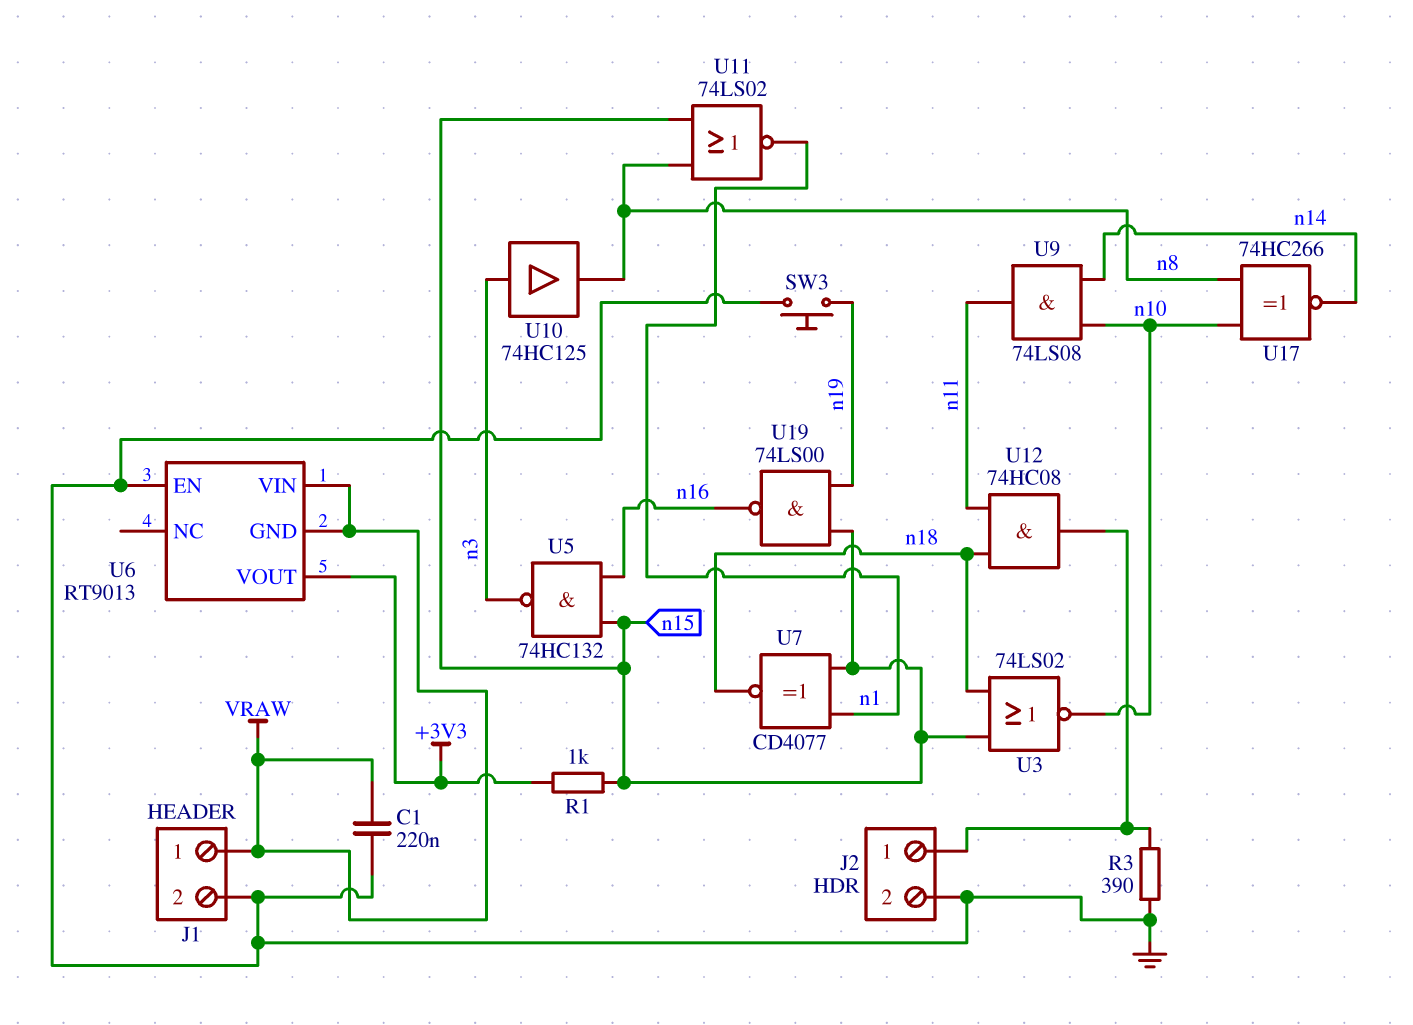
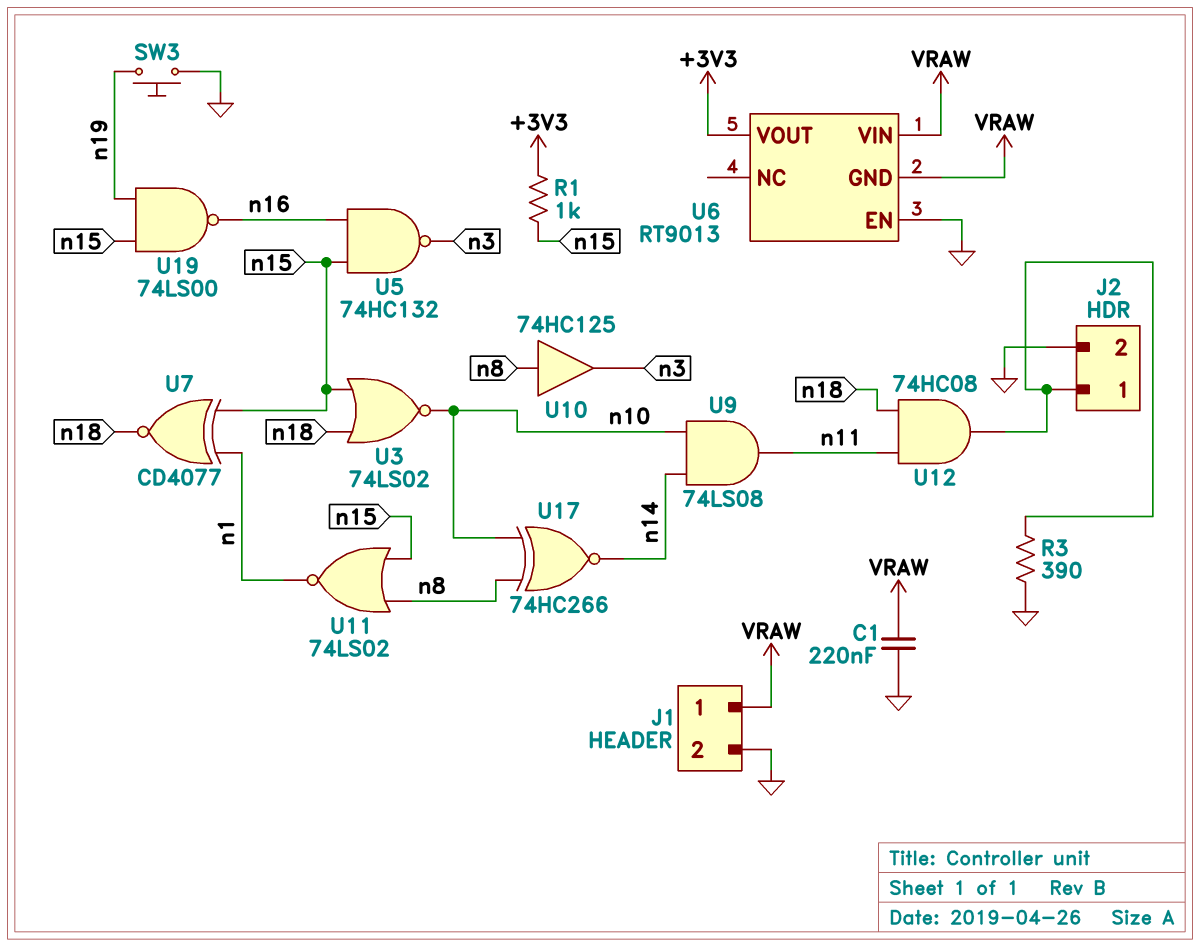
U10: buffer 74HC125 (in n3, out n8) -> buffer 74HC125 (in n8, out n3)

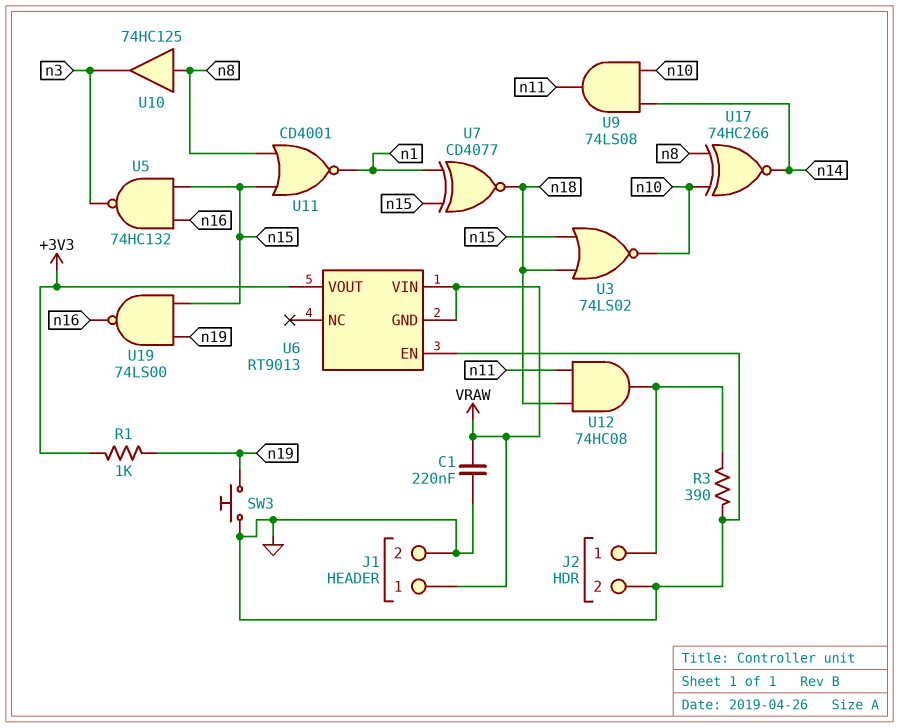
R1: 1k (+3V3, n15) -> 1k (+3V3, n19)
U11: NOR 74LS02 (in n8, in n15, out n1) -> NOR CD4001 (in n8, in n15, out n1)

